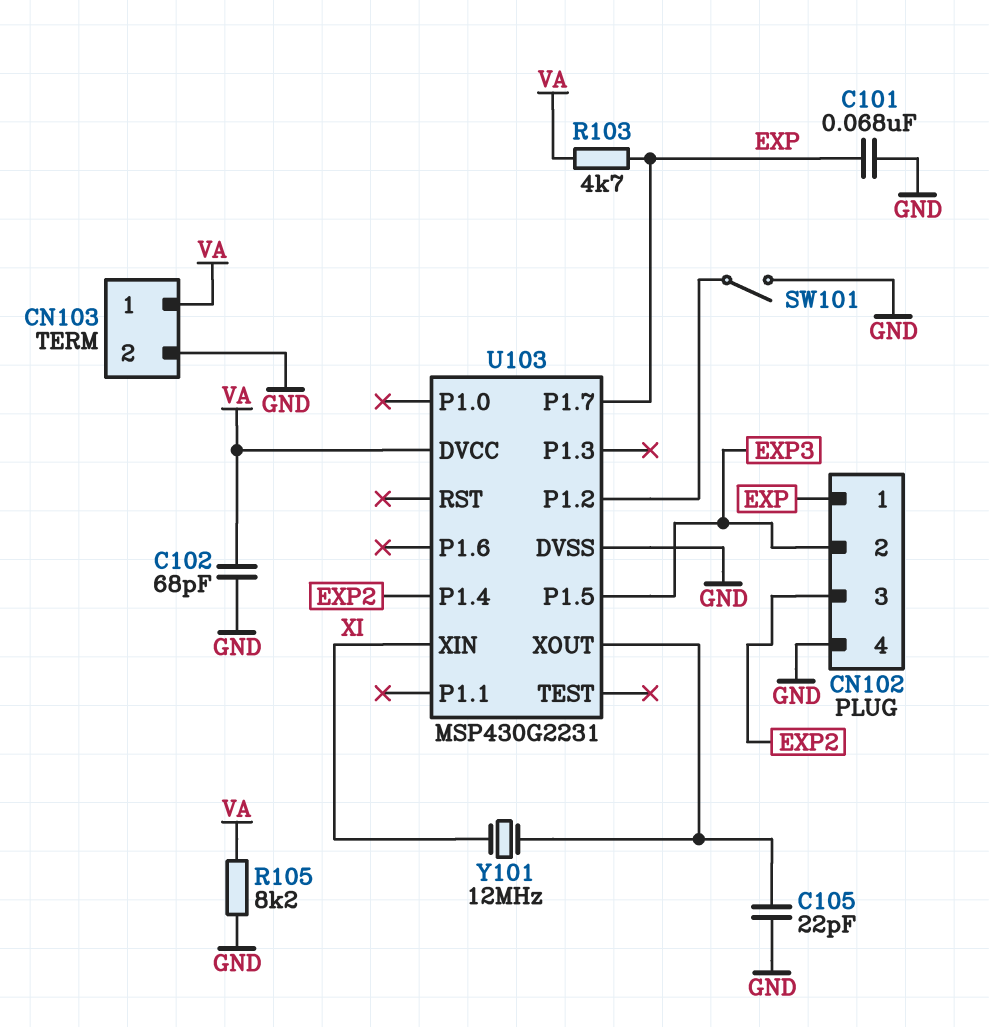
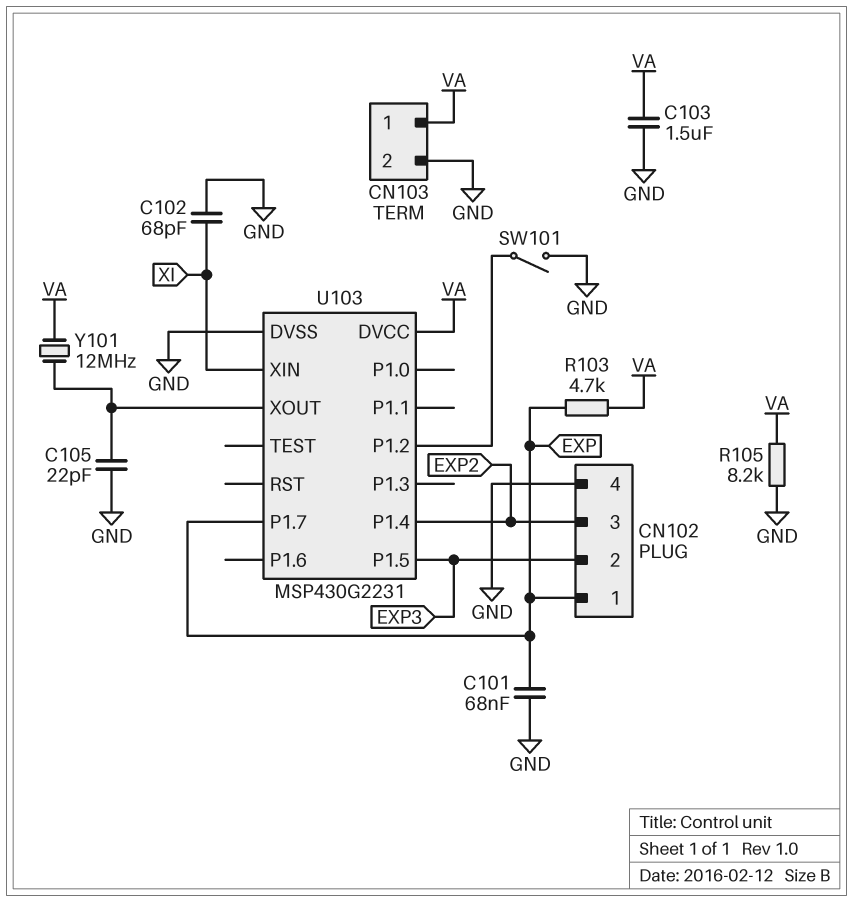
C102: 68pF (GND, VA) -> 68pF (GND, XI)
C103: none -> 1.5uF (GND, VA)
Y101: 12MHz (U103/XOUT, XI) -> 12MHz (U103/XOUT, VA)

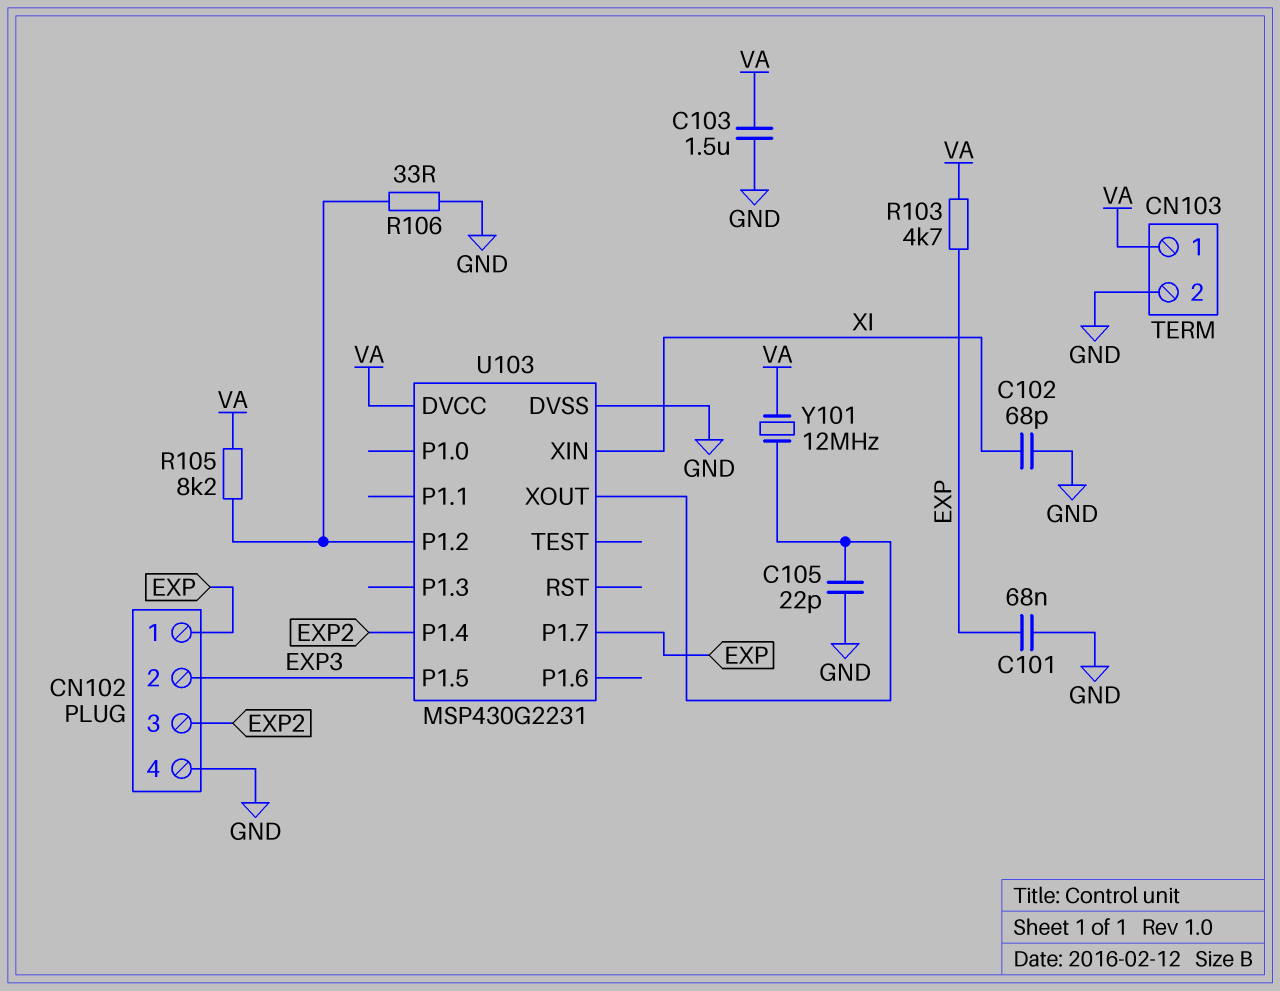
R105: 8.2k (GND, VA) -> 8.2k (U103/P1.2, VA)
R106: none -> 33 (GND, U103/P1.2)
SW101: switch (GND, U103/P1.2) -> none

